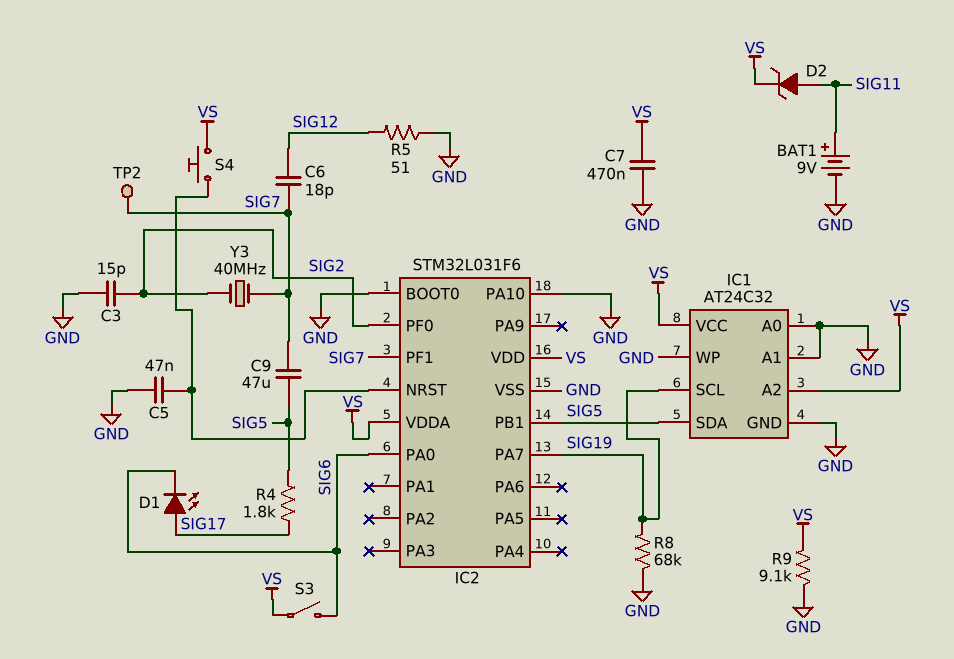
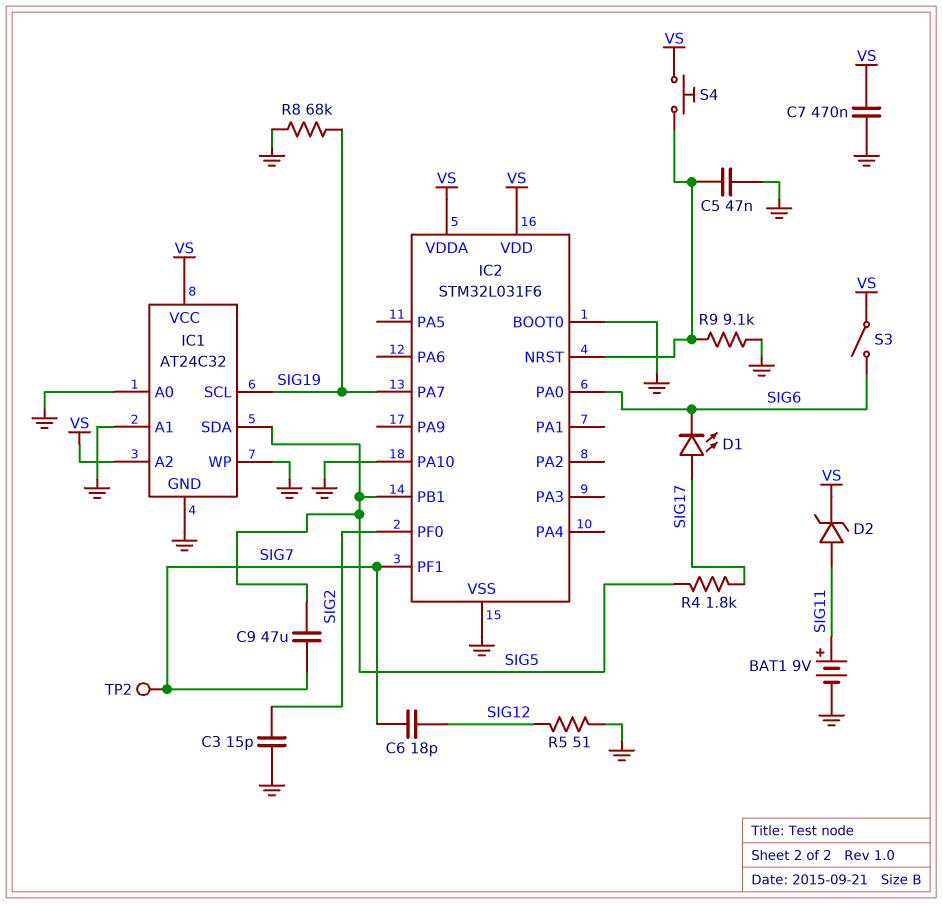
R9: 9.1k (GND, VS) -> 9.1k (GND, IC2/NRST)
Y3: 40MHz (SIG2, SIG7) -> none

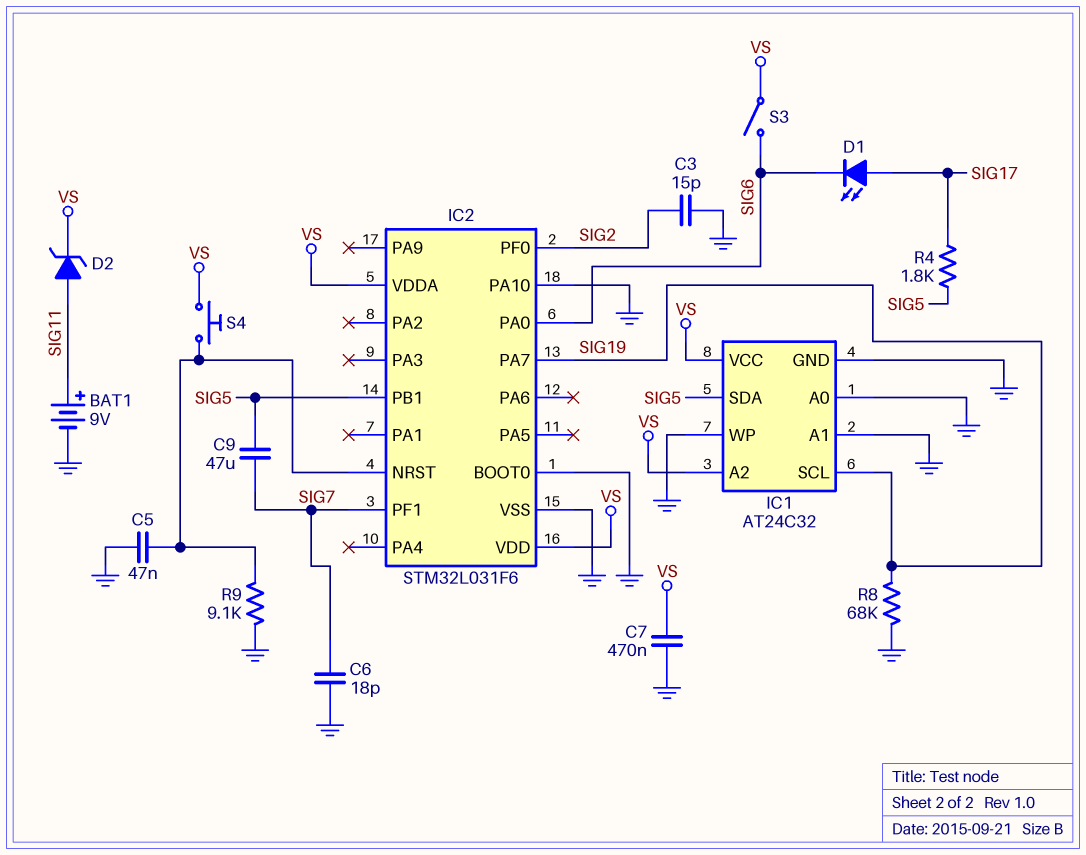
C6: 18pF (SIG7, SIG12) -> 18pF (GND, SIG7)
R5: 51 (GND, SIG12) -> none
TP2: test point (SIG7) -> none

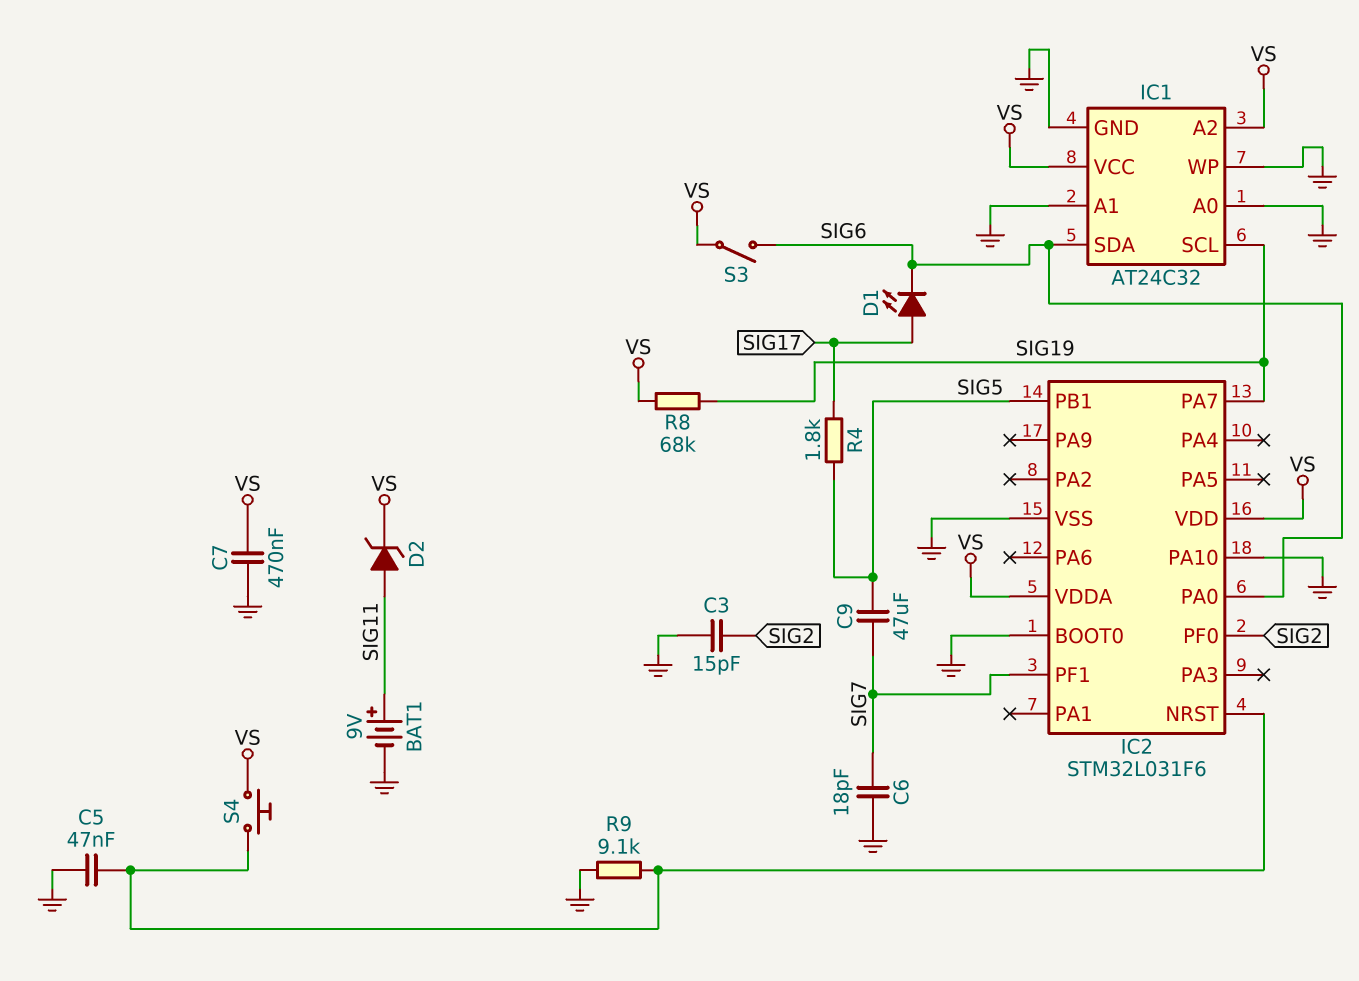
IC1 pin SDA: SIG5 -> SIG6
R8: 68k (GND, SIG19) -> 68k (SIG19, VS)

